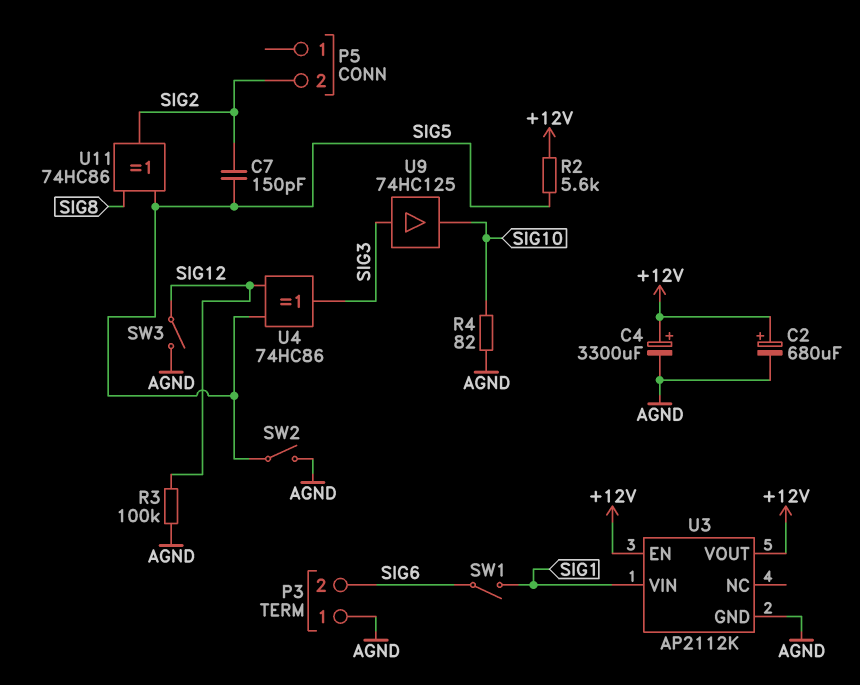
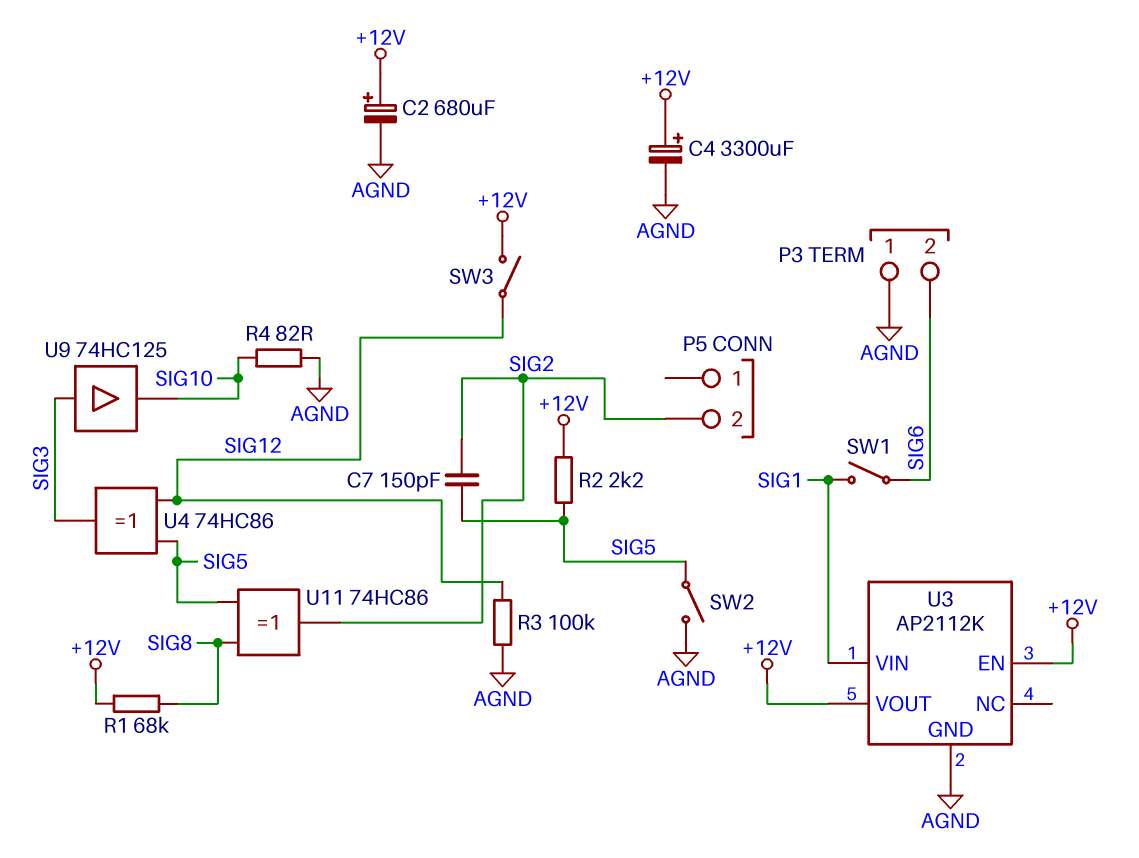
R1: none -> 68k (+12V, SIG8)
R2: 5.6k (+12V, SIG5) -> 2.2k (+12V, SIG5)
SW3: switch (AGND, SIG12) -> switch (+12V, SIG12)

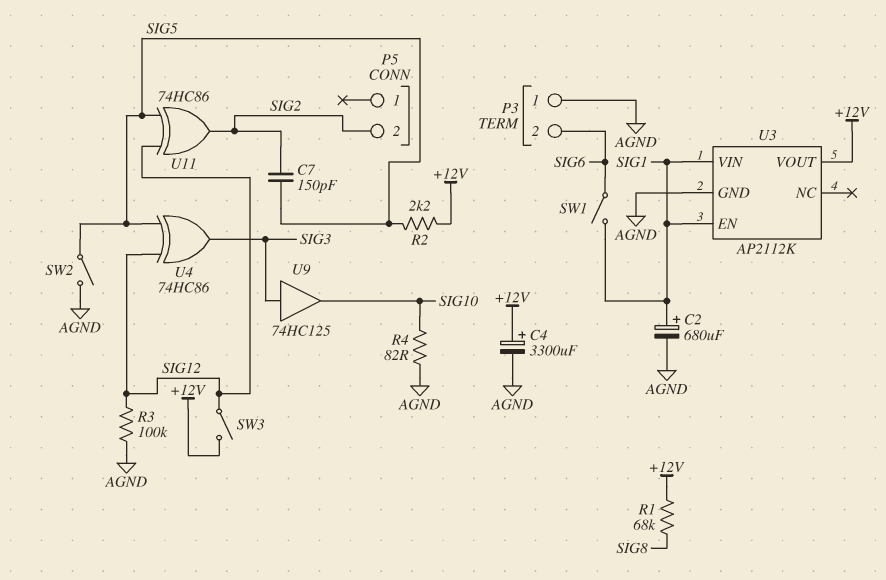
C2: 680uF (plus +12V, minus AGND) -> 680uF (plus SIG1, minus AGND)
U3 pin EN: +12V -> SIG1
U11: XOR 74HC86 (in SIG5, in SIG8, out SIG2) -> XOR 74HC86 (in SIG5, in SIG12, out SIG2)

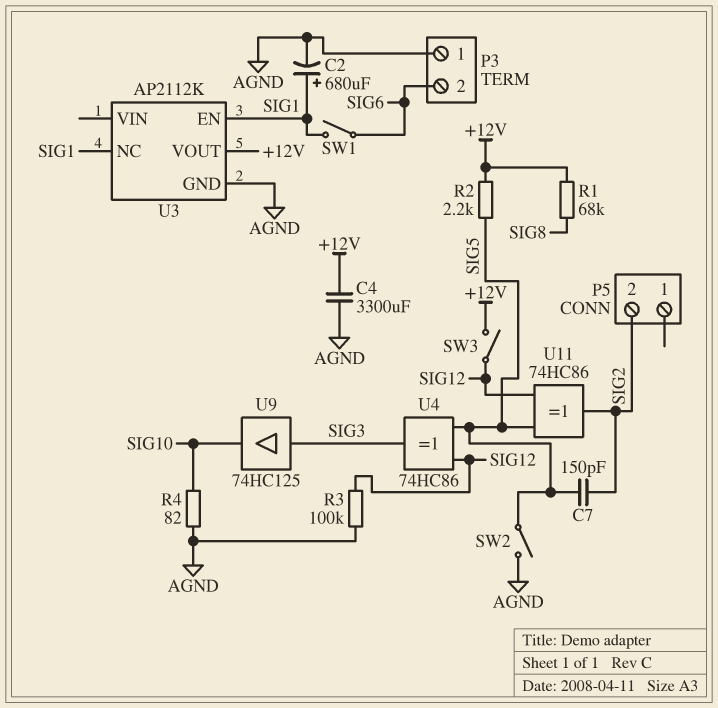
C4: 3300uF (plus +12V, minus AGND) -> 3300uF (+12V, AGND)
U3 pin NC: none -> SIG1
U3 pin VIN: SIG1 -> none

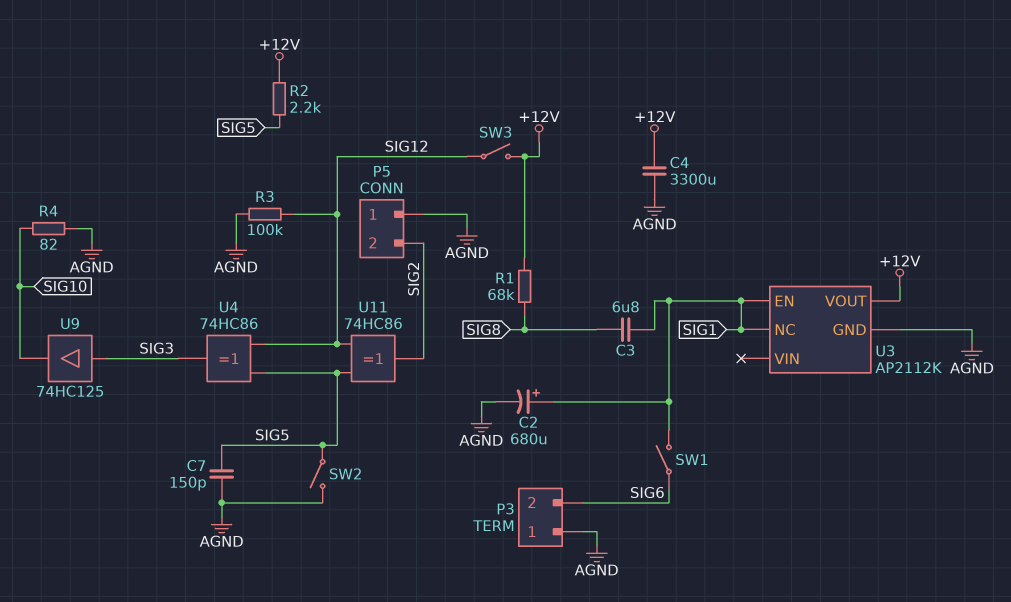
C3: none -> 6.8uF (SIG1, SIG8)
C7: 150pF (SIG2, SIG5) -> 150pF (AGND, SIG5)
P5 pin 1: none -> AGND

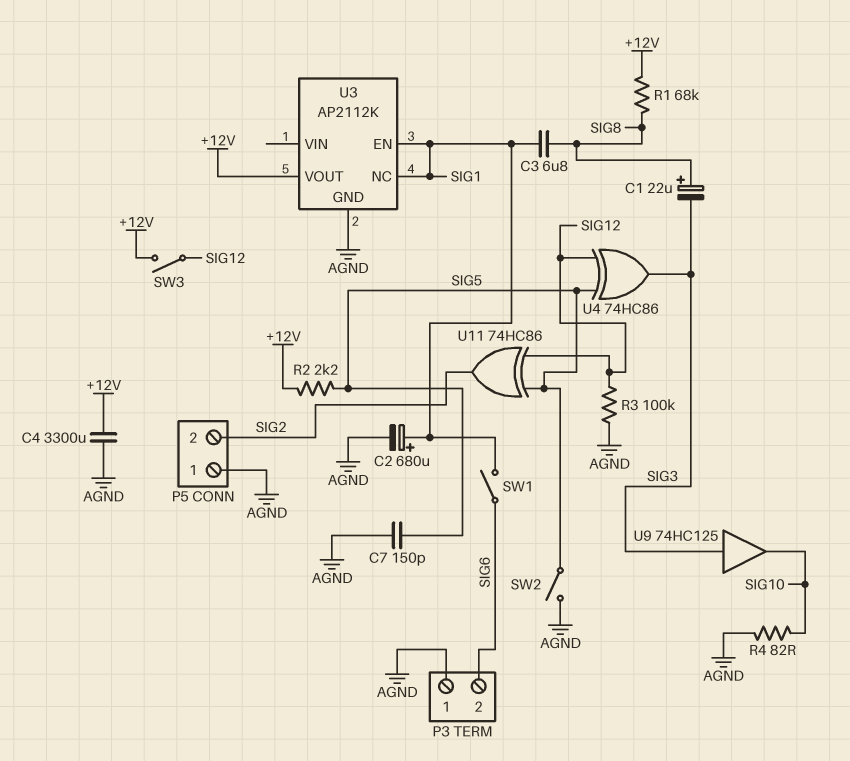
C1: none -> 22uF (plus SIG8, minus SIG3)

